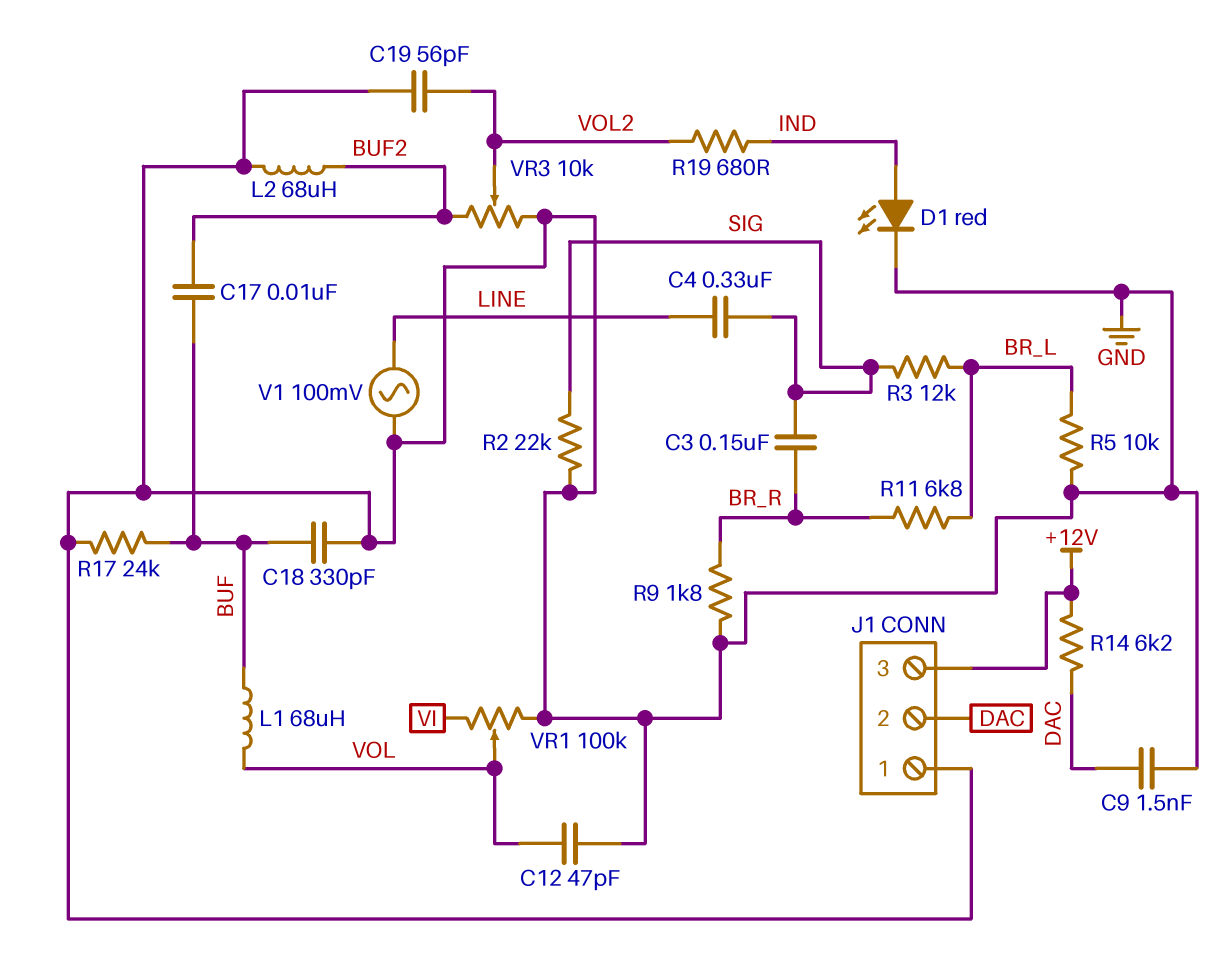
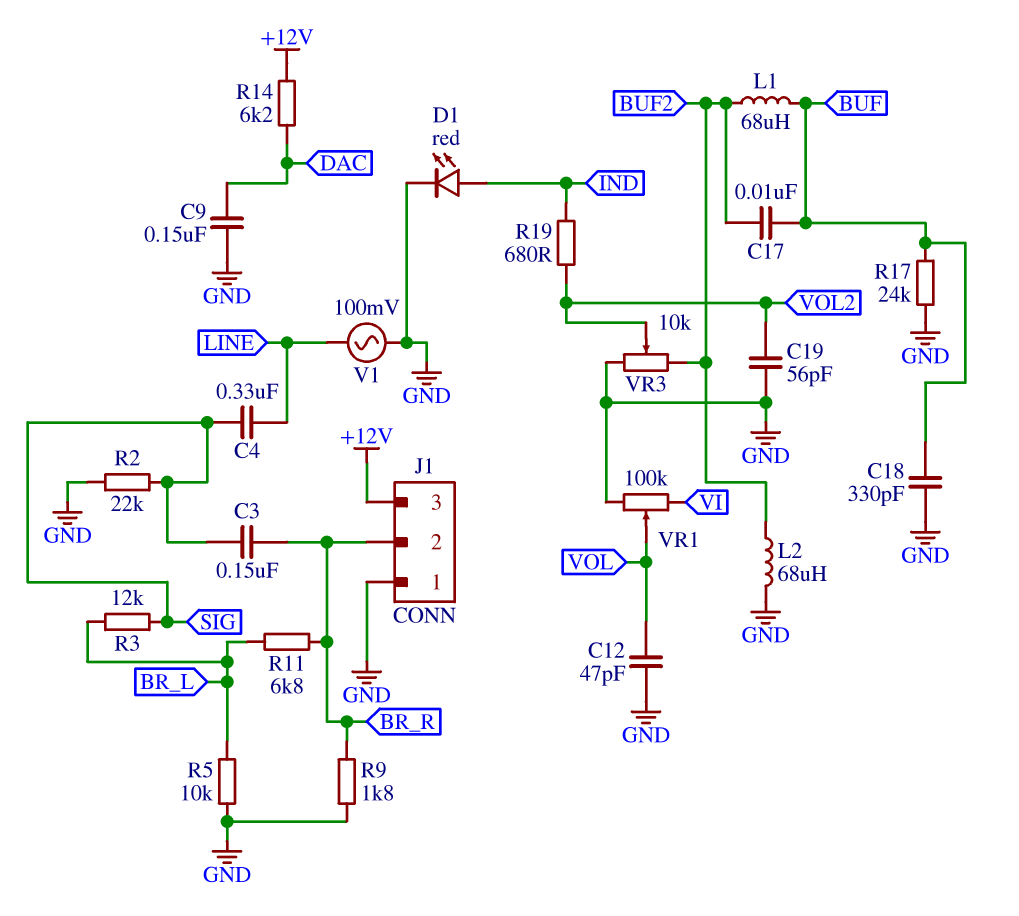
C9: 1.5nF (DAC, GND) -> 150nF (DAC, GND)
J1 pin 2: DAC -> BR_R
L1: 68uH (BUF, VOL) -> 68uH (BUF, BUF2)

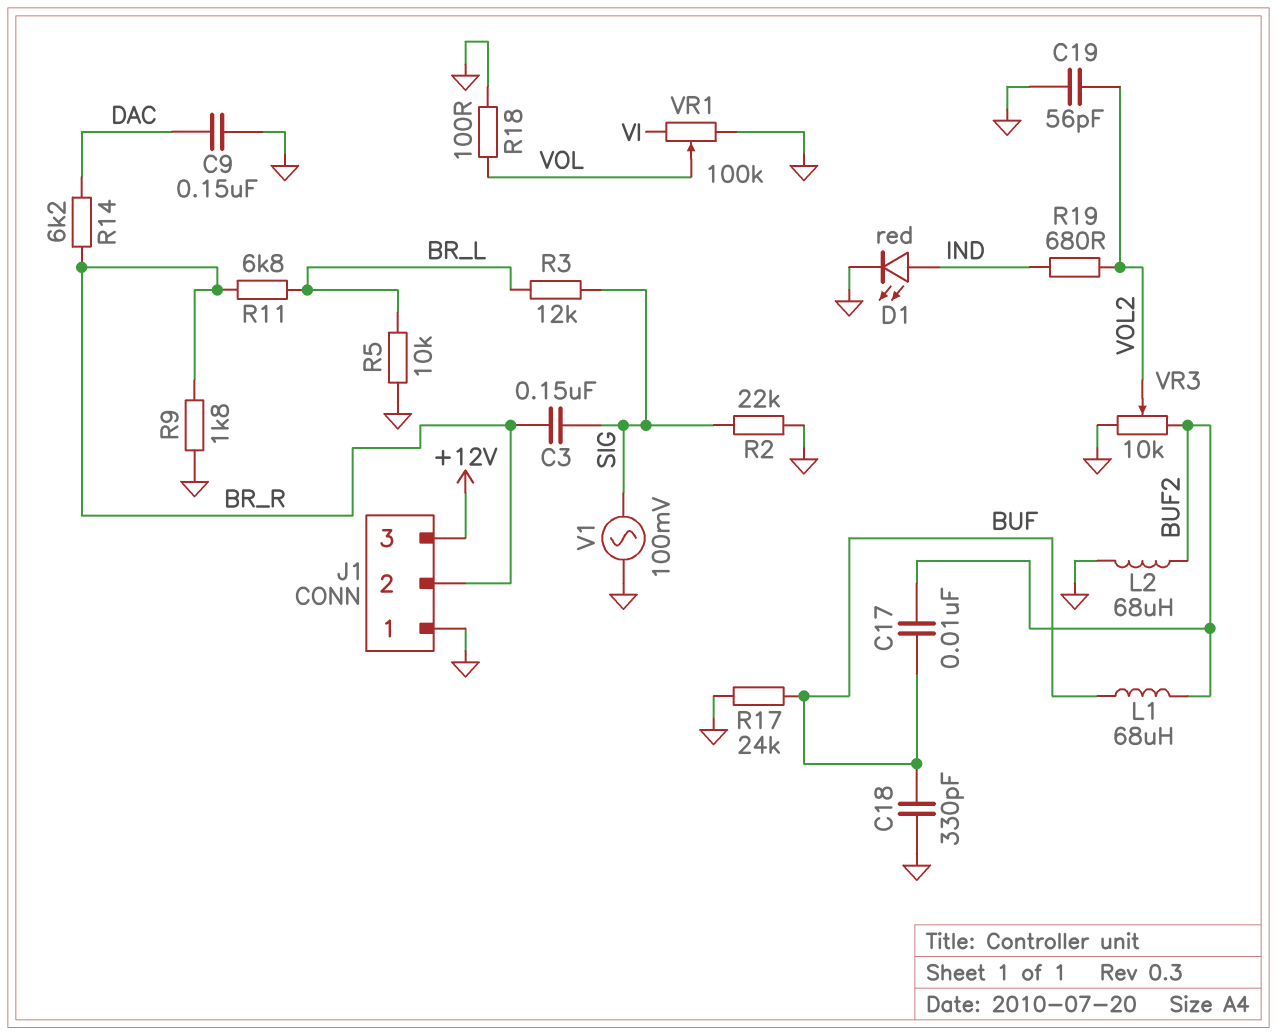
C4: 330nF (LINE, SIG) -> none
C12: 47pF (GND, VOL) -> none
R14: 6.2k (+12V, DAC) -> 6.2k (BR_R, DAC)
R18: none -> 100 (GND, VOL)
V1: AC 100mV (GND, LINE) -> AC 100mV (GND, SIG)

